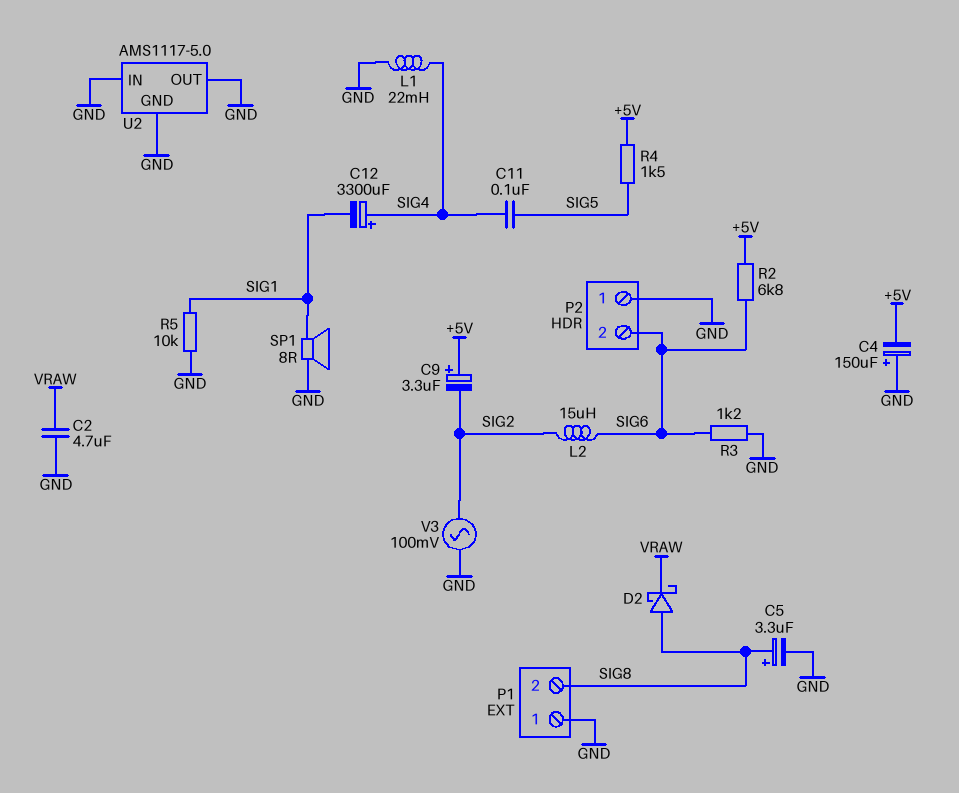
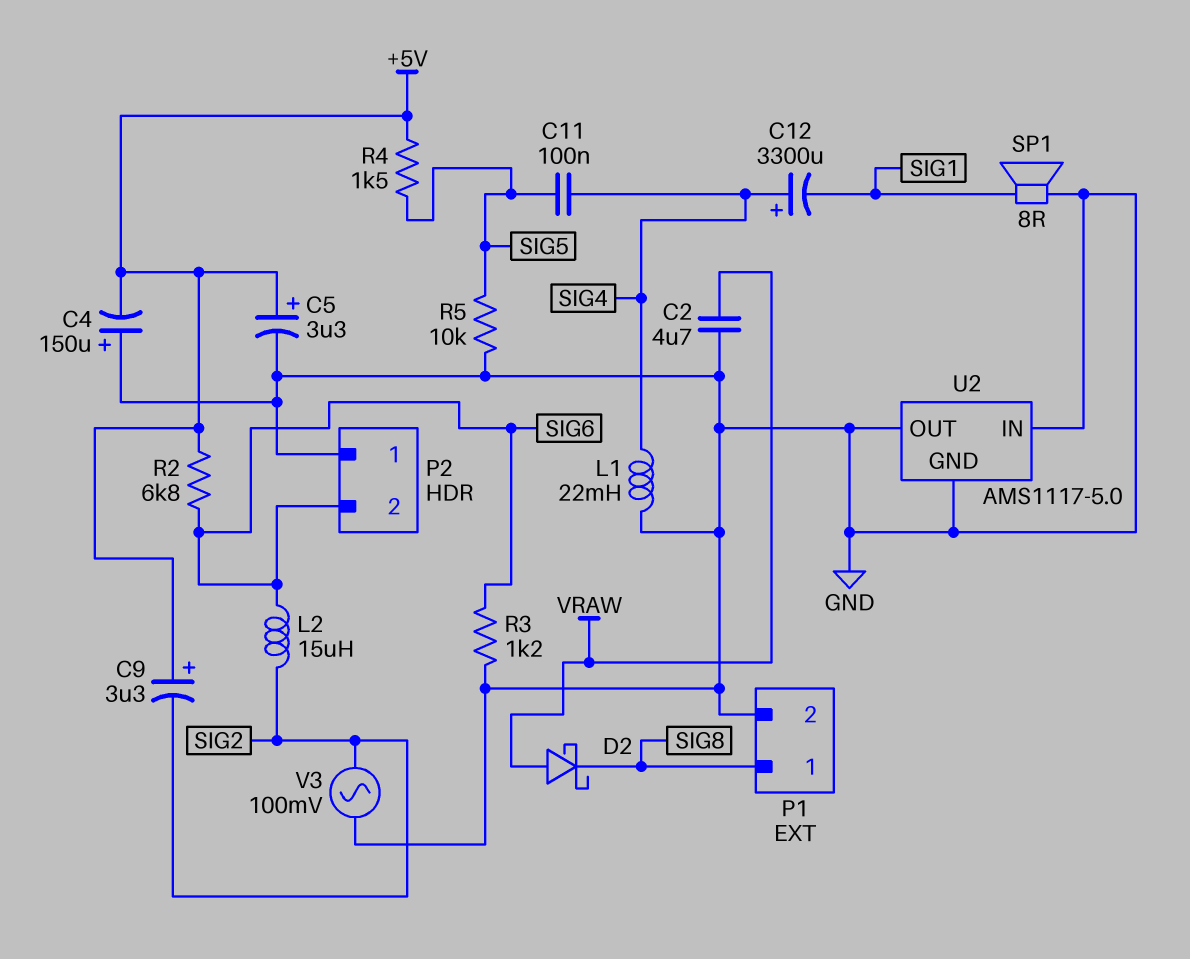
C5: 3.3uF (plus SIG8, minus GND) -> 3.3uF (plus +5V, minus GND)
D2: schottky (A SIG8, K VRAW) -> schottky (A VRAW, K SIG8)
P1 pin 1: GND -> SIG8
P1 pin 2: SIG8 -> GND
R5: 10k (GND, SIG1) -> 10k (GND, SIG5)

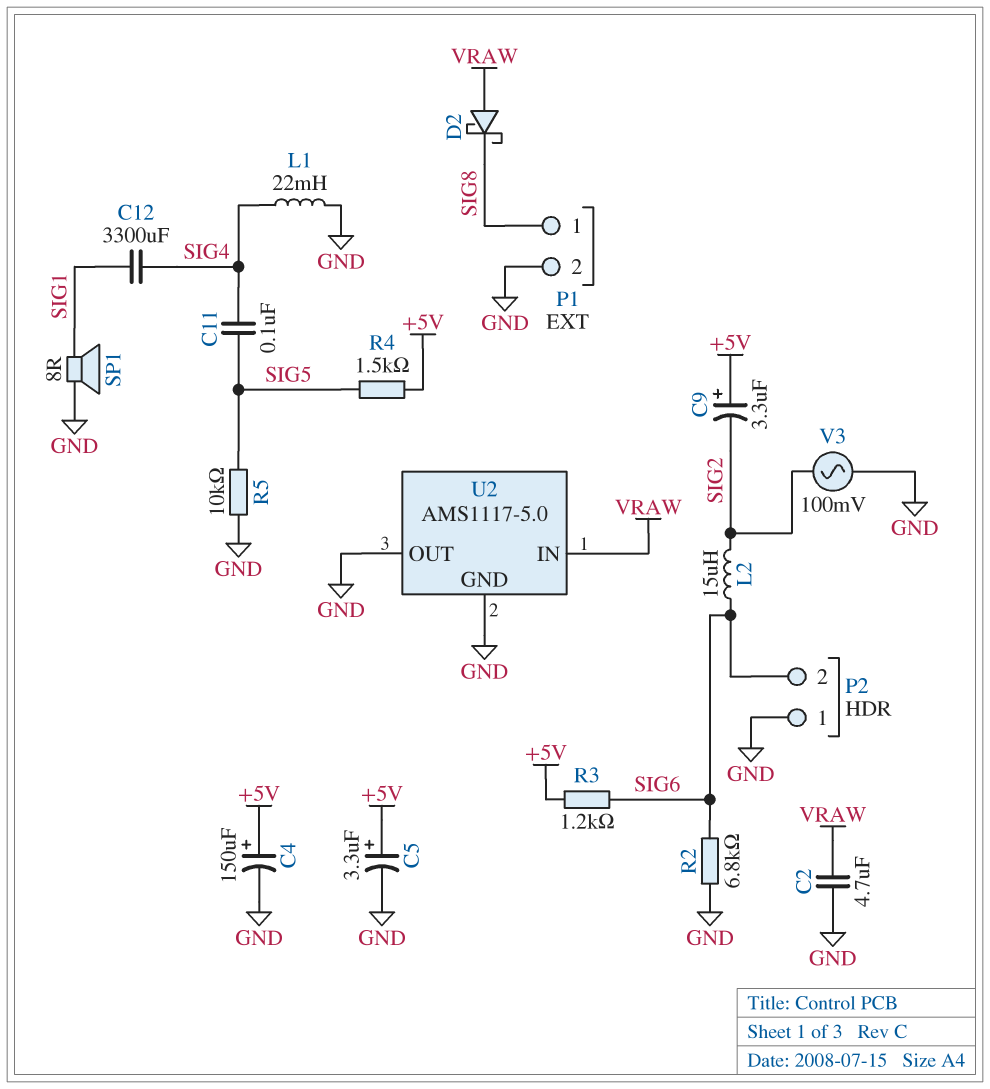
C4: 150uF (plus GND, minus +5V) -> 150uF (plus +5V, minus GND)
C12: 3300uF (plus SIG4, minus SIG1) -> 3300uF (SIG1, SIG4)
R2: 6.8k (+5V, SIG6) -> 6.8k (GND, SIG6)
R3: 1.2k (GND, SIG6) -> 1.2k (+5V, SIG6)
U2 pin IN: GND -> VRAW

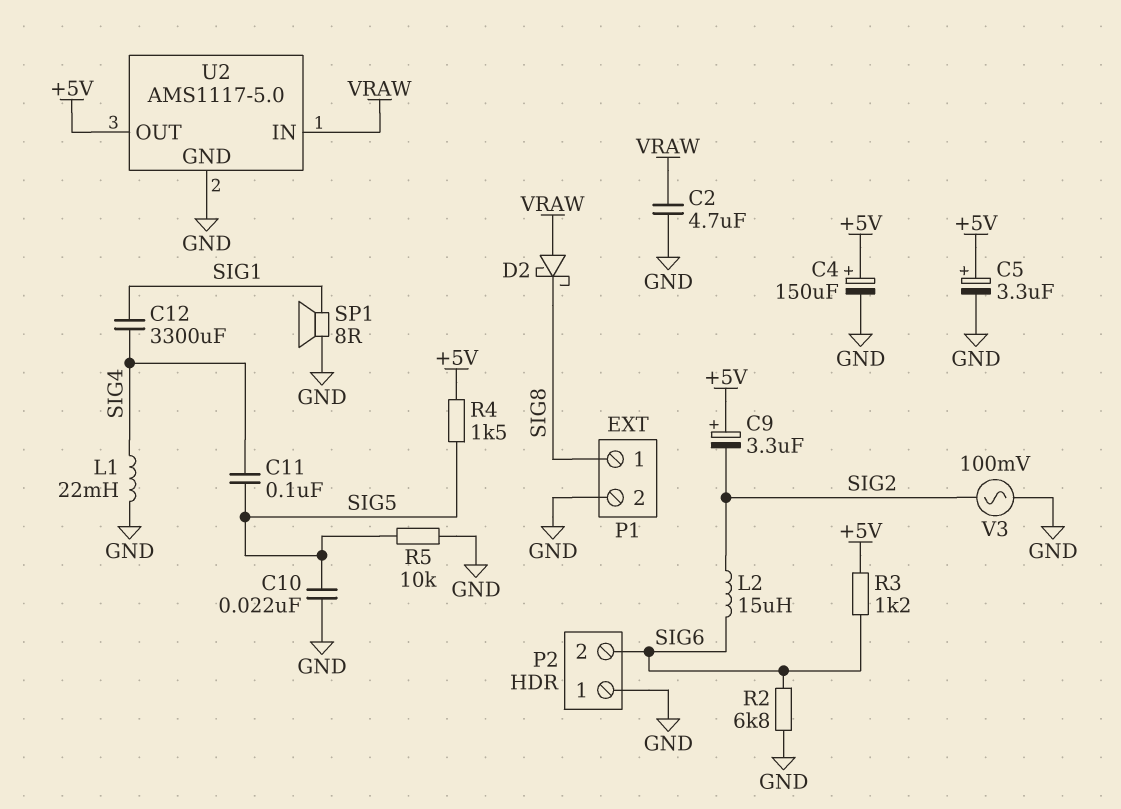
C10: none -> 22nF (GND, SIG5)
U2 pin OUT: GND -> +5V

